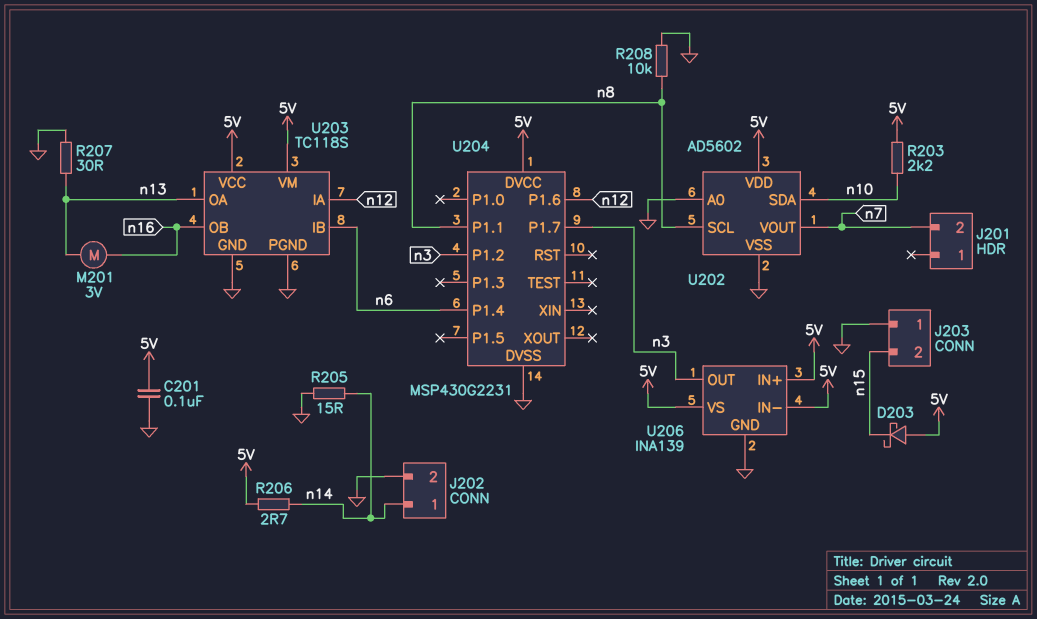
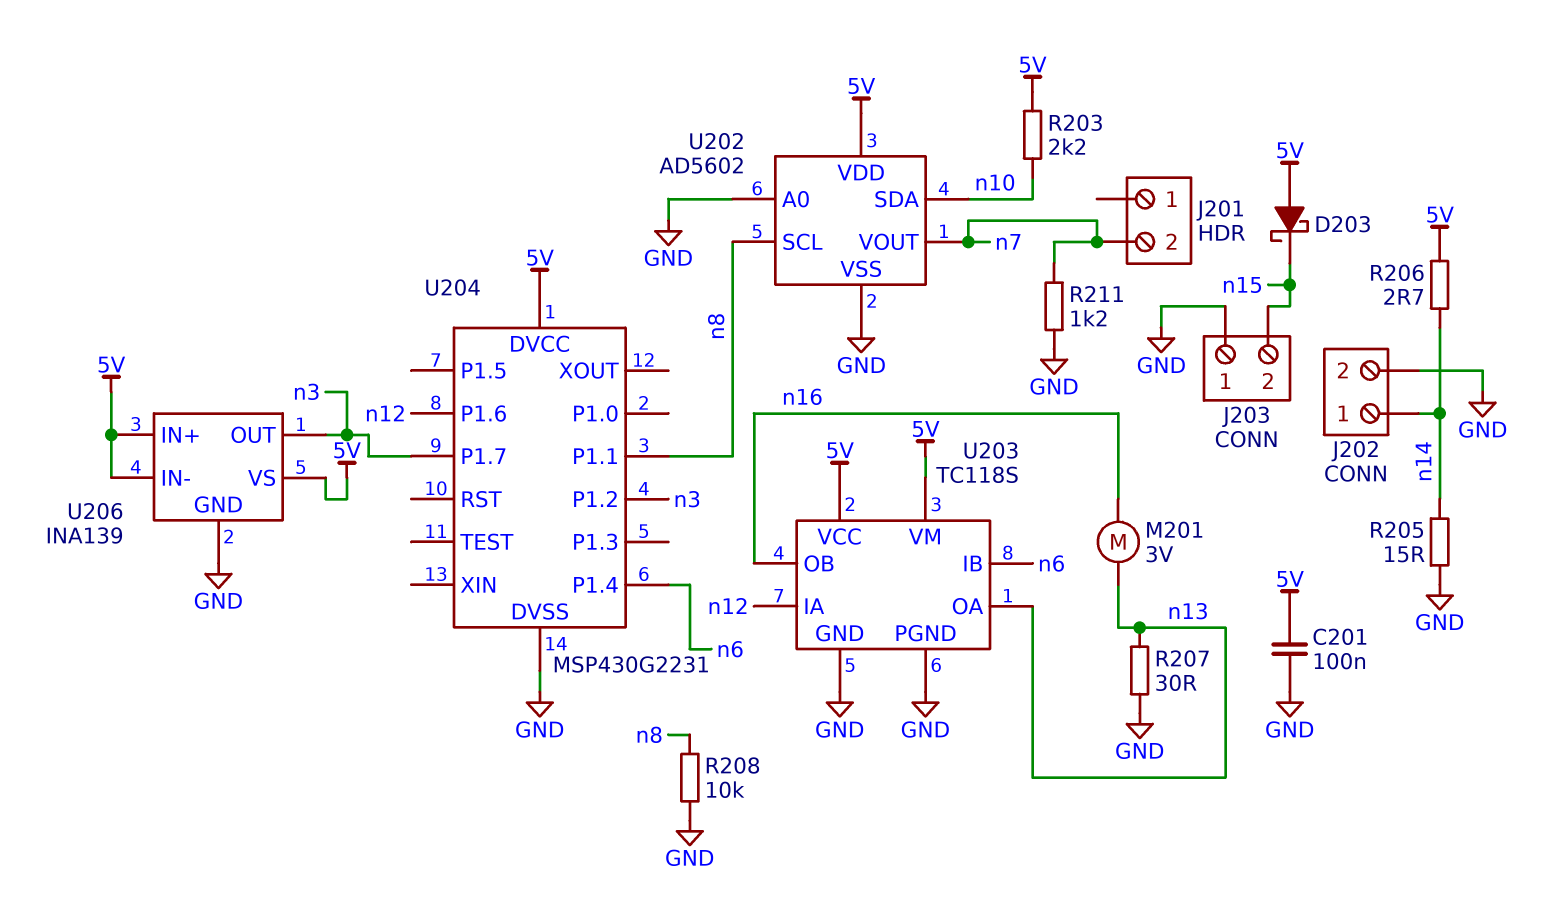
R211: none -> 1.2k (GND, n7)

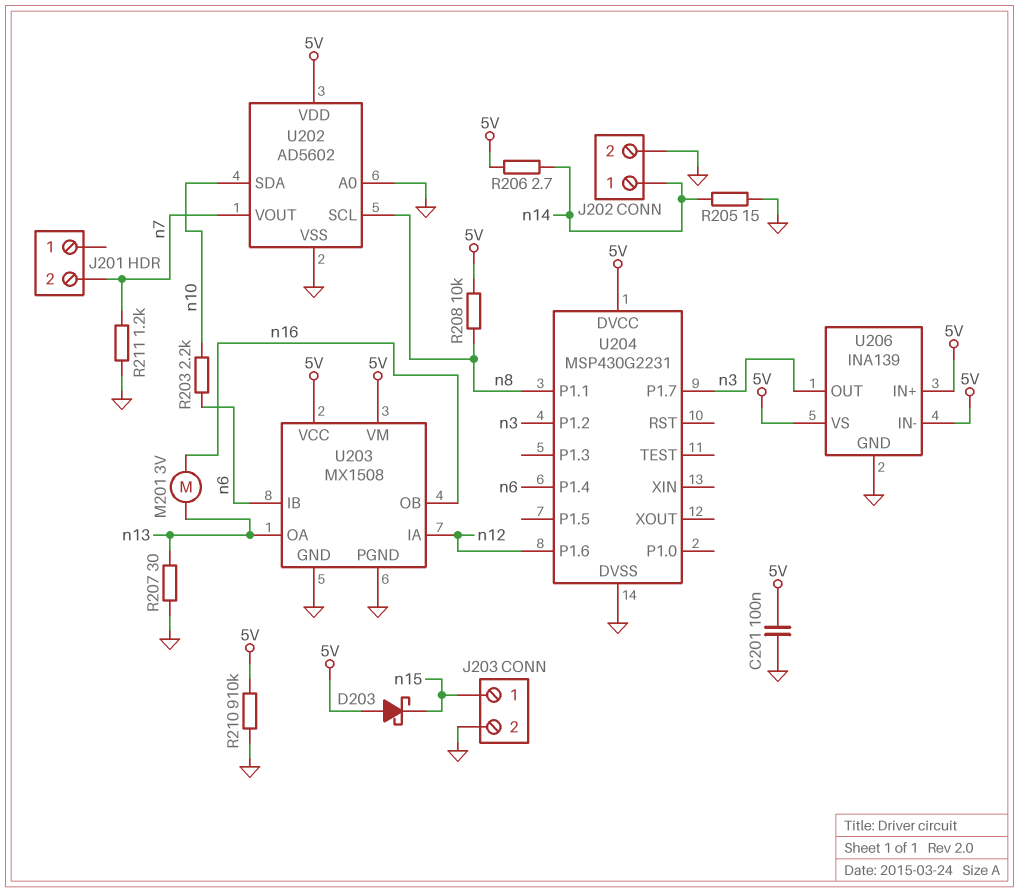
J203 pin 1: GND -> n15
J203 pin 2: n15 -> GND
R203: 2.2k (5V, n10) -> 2.2k (n6, n10)
R208: 10k (GND, n8) -> 10k (5V, n8)
R210: none -> 910k (5V, GND)
U203: TC118S -> MX1508

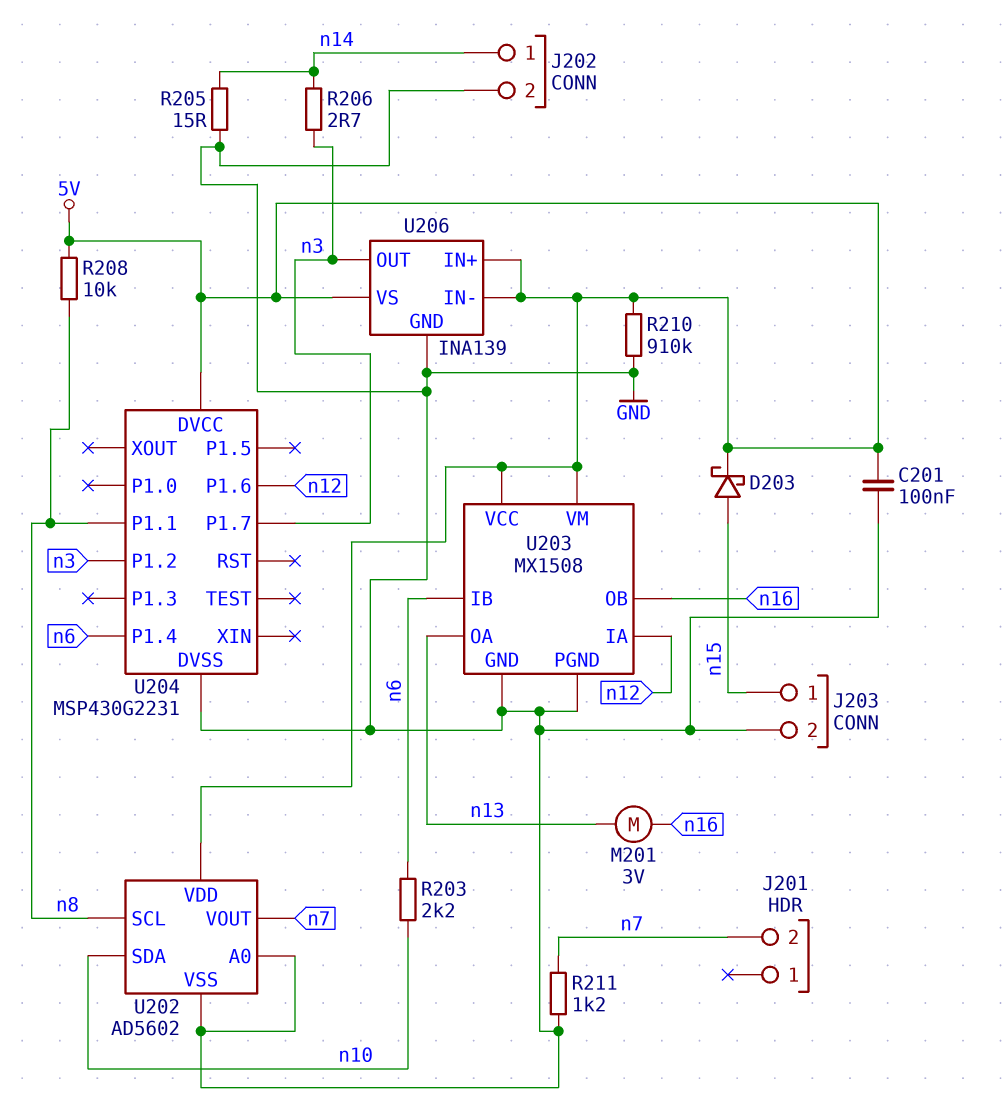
D203: schottky (A 5V, K n15) -> schottky (A n15, K 5V)
R206: 2.7 (5V, n14) -> 2.7 (n3, n14)
R207: 30 (GND, n13) -> none

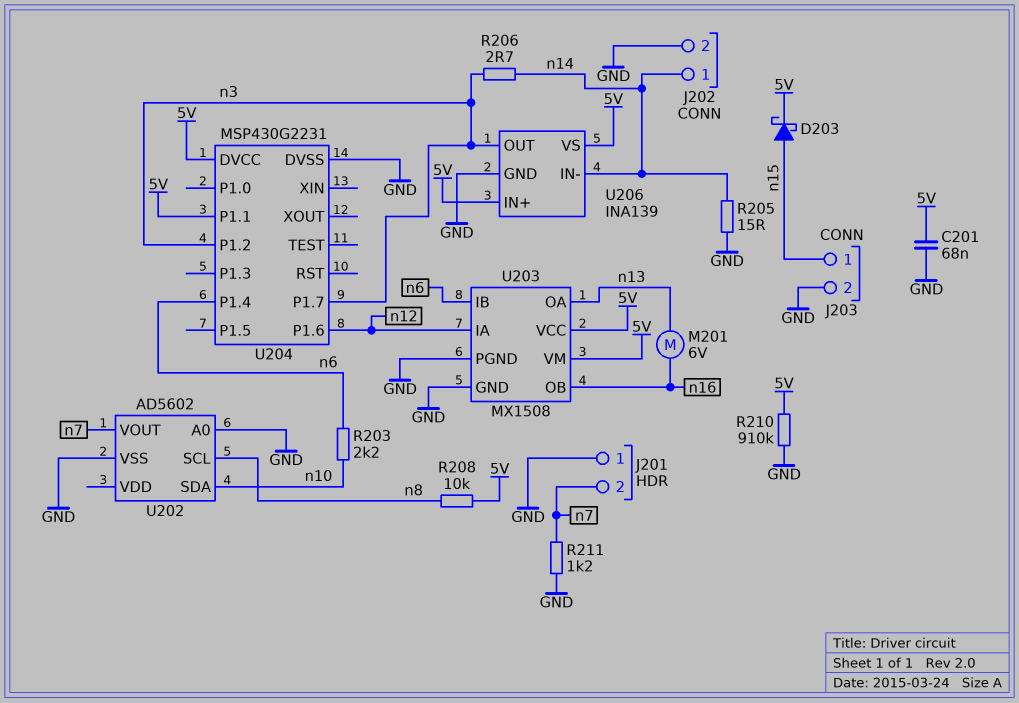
C201: 100nF (5V, GND) -> 68nF (5V, GND)
J201 pin 1: none -> GND
M201: motor 3V (n13, n16) -> motor 6V (n13, n16)
U202 pin VDD: 5V -> none
U204 pin P1.1: n8 -> 5V
U206 pin IN-: 5V -> n14

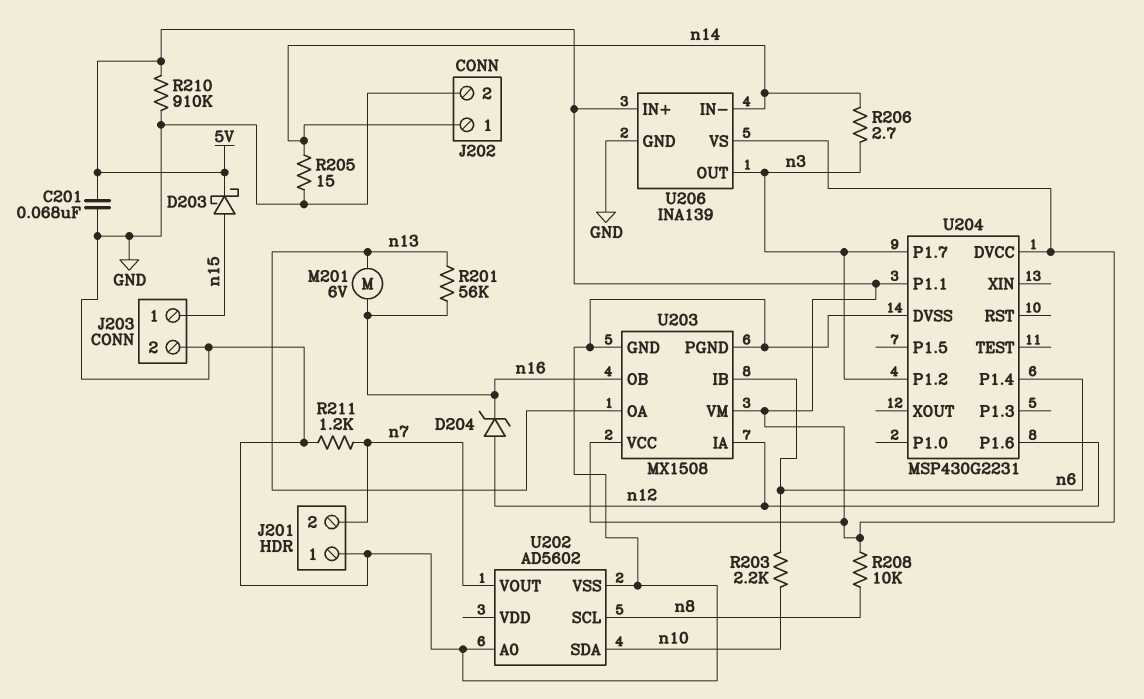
D204: none -> zener (A n12, K n16)
R201: none -> 56k (n13, n16)

